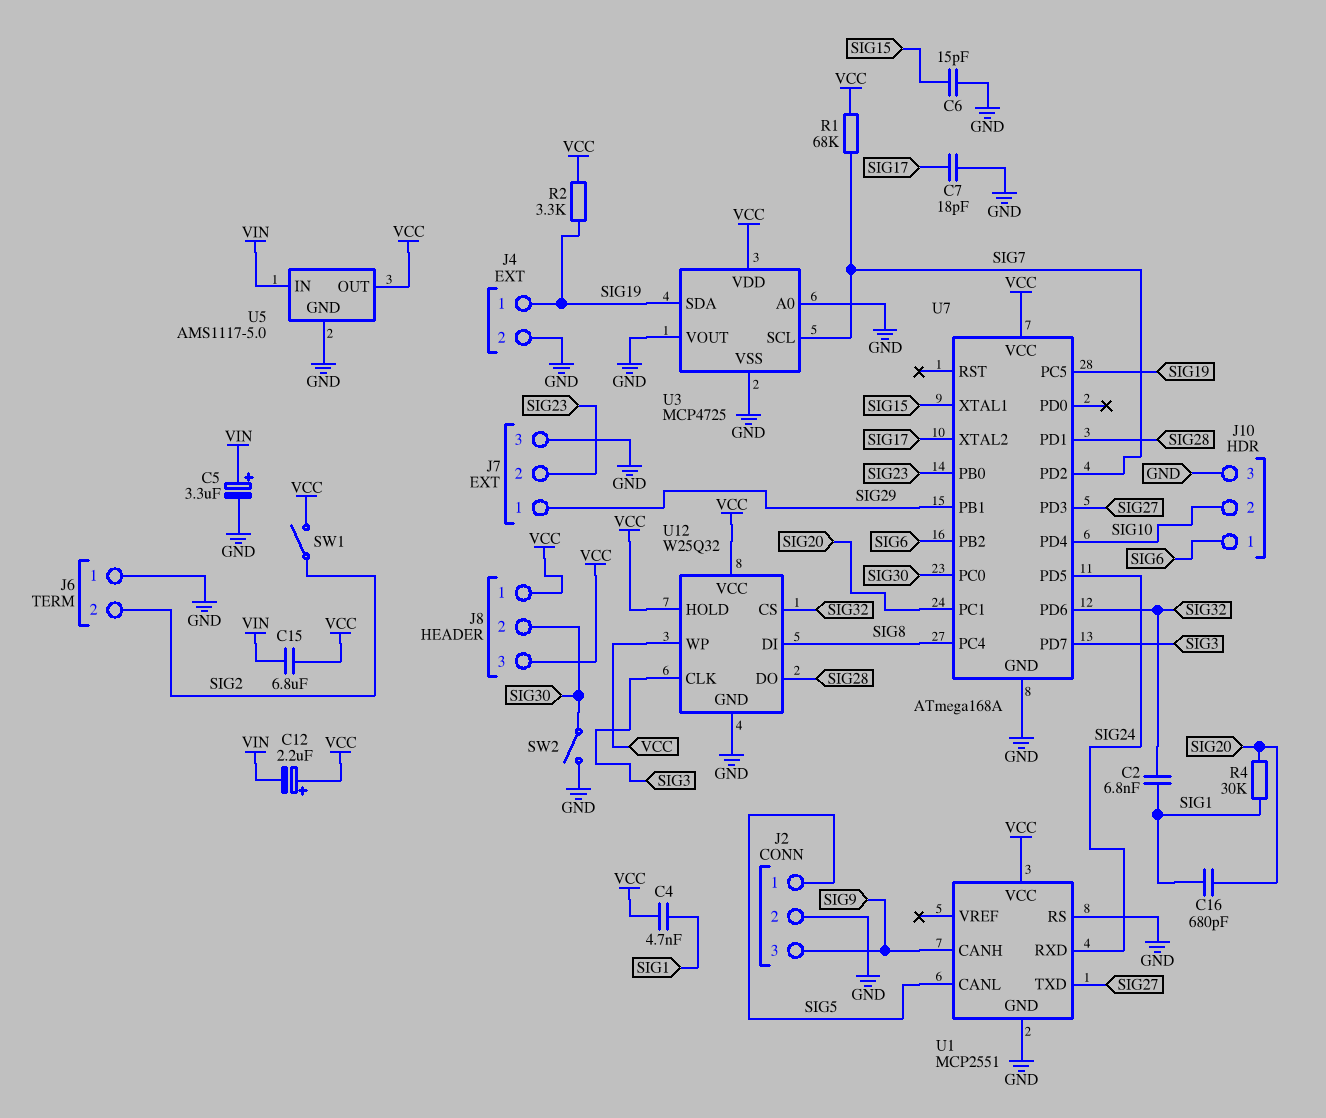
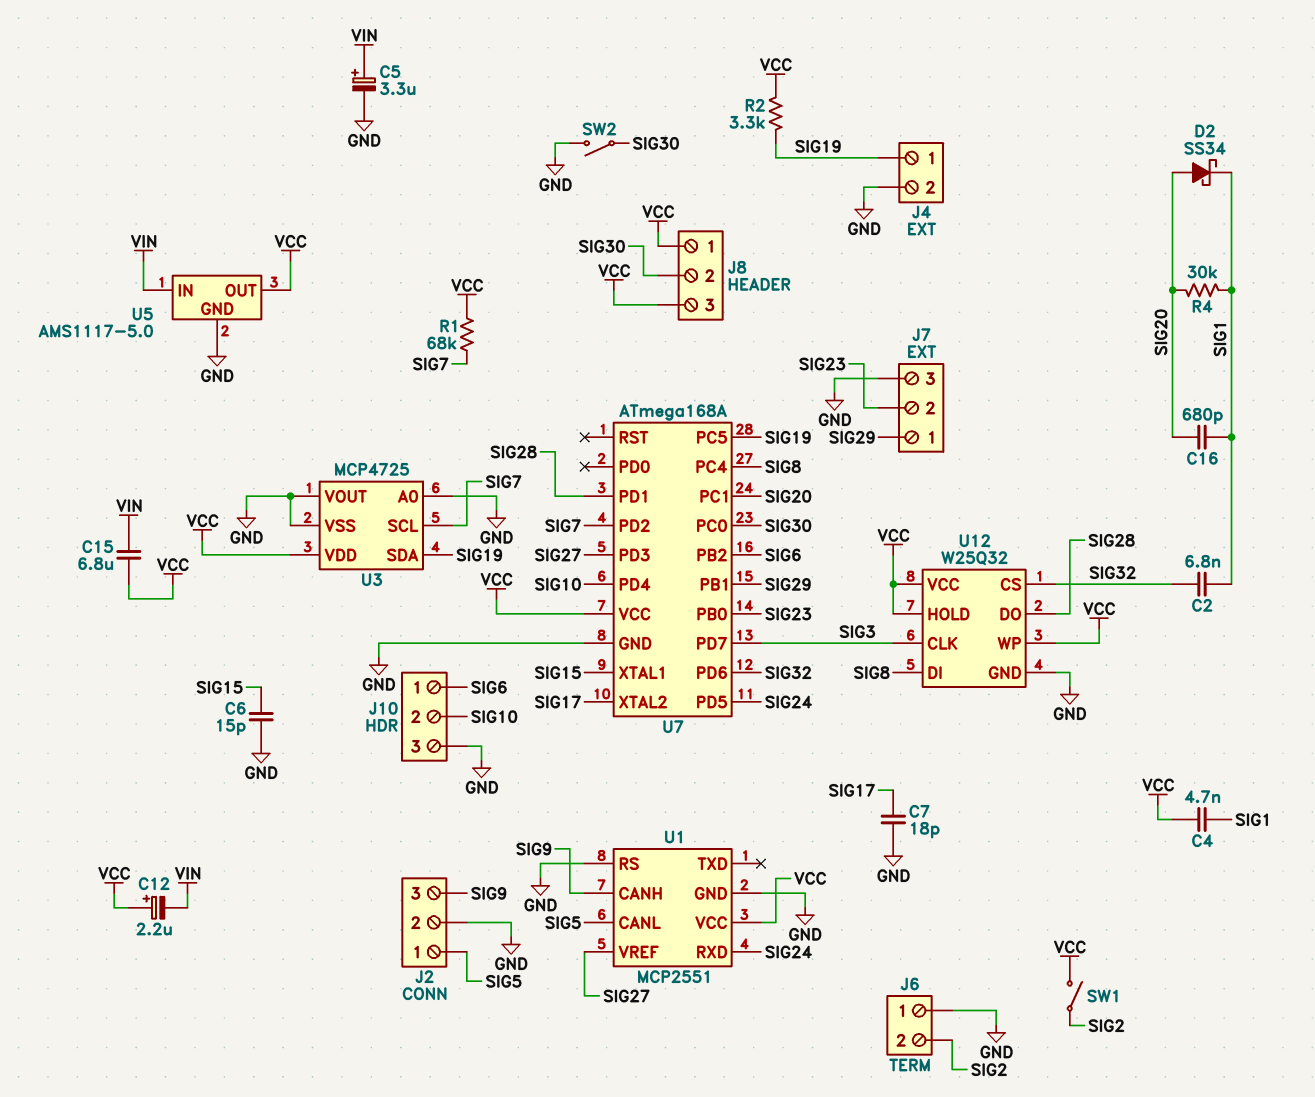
D2: none -> schottky SS34 (A SIG20, K SIG1)
U1 pin TXD: SIG27 -> none
U1 pin VREF: none -> SIG27

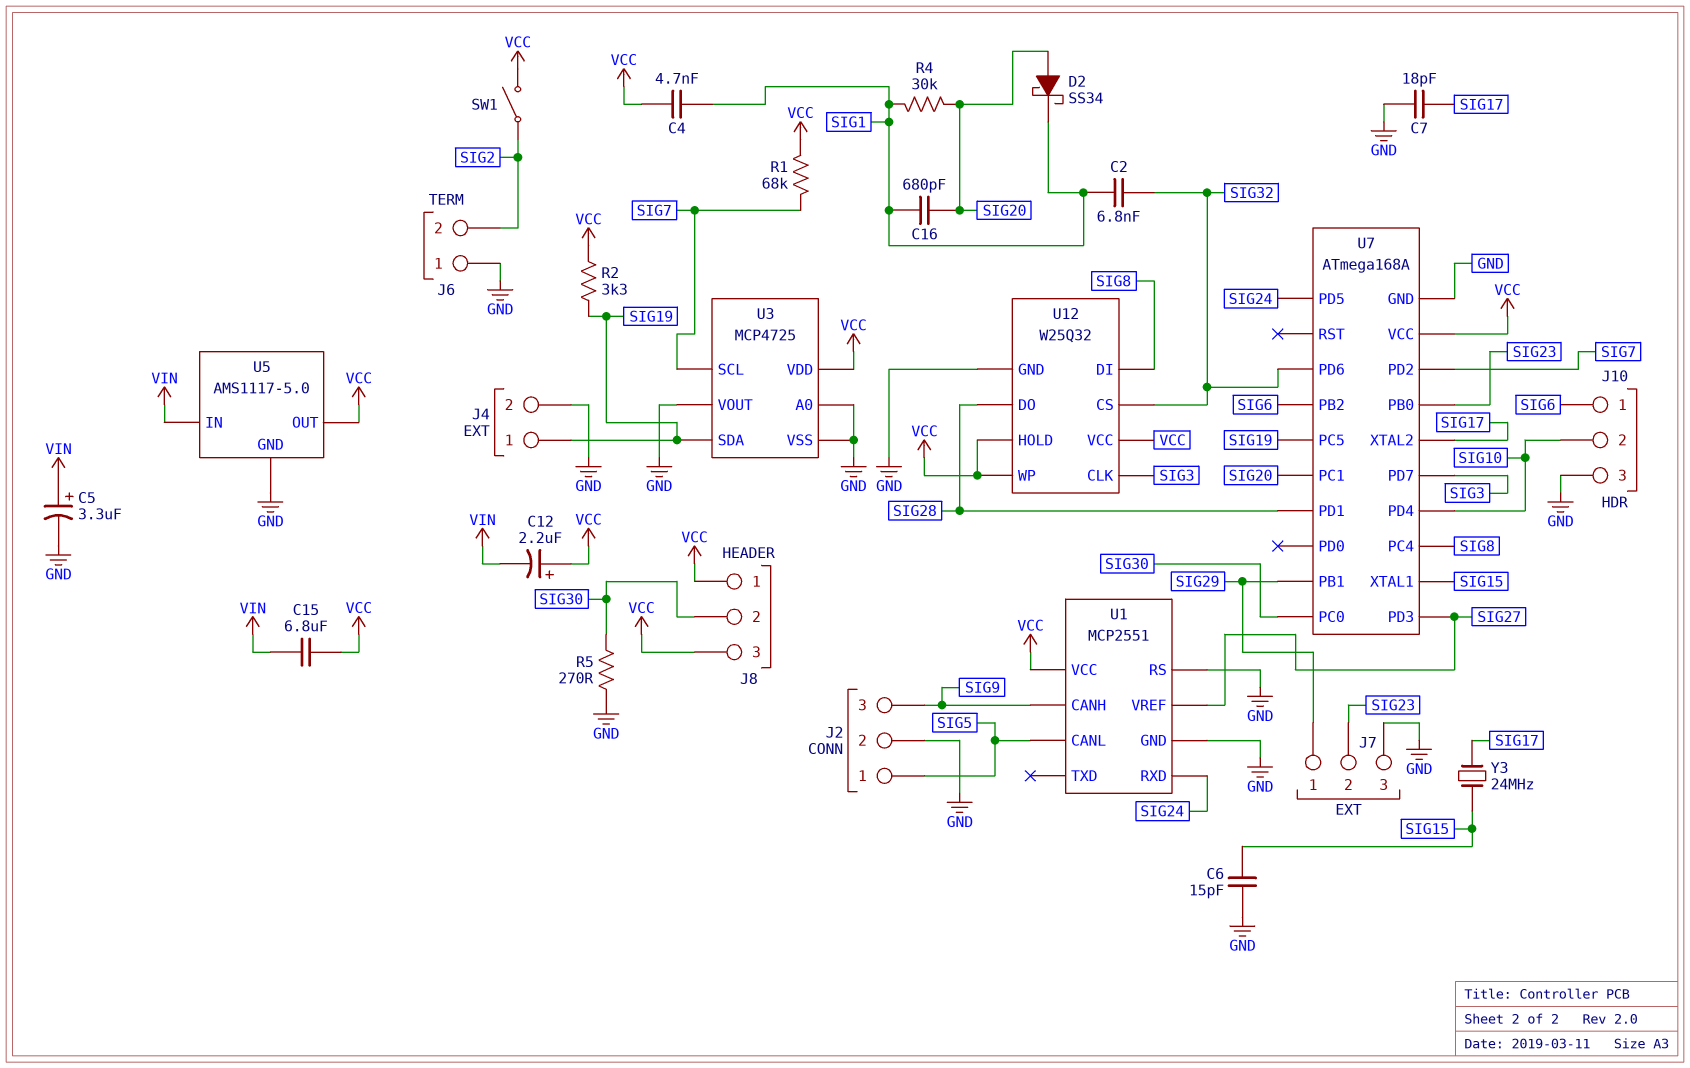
R5: none -> 270 (GND, SIG30)
SW2: switch (GND, SIG30) -> none
Y3: none -> 24MHz (SIG15, SIG17)

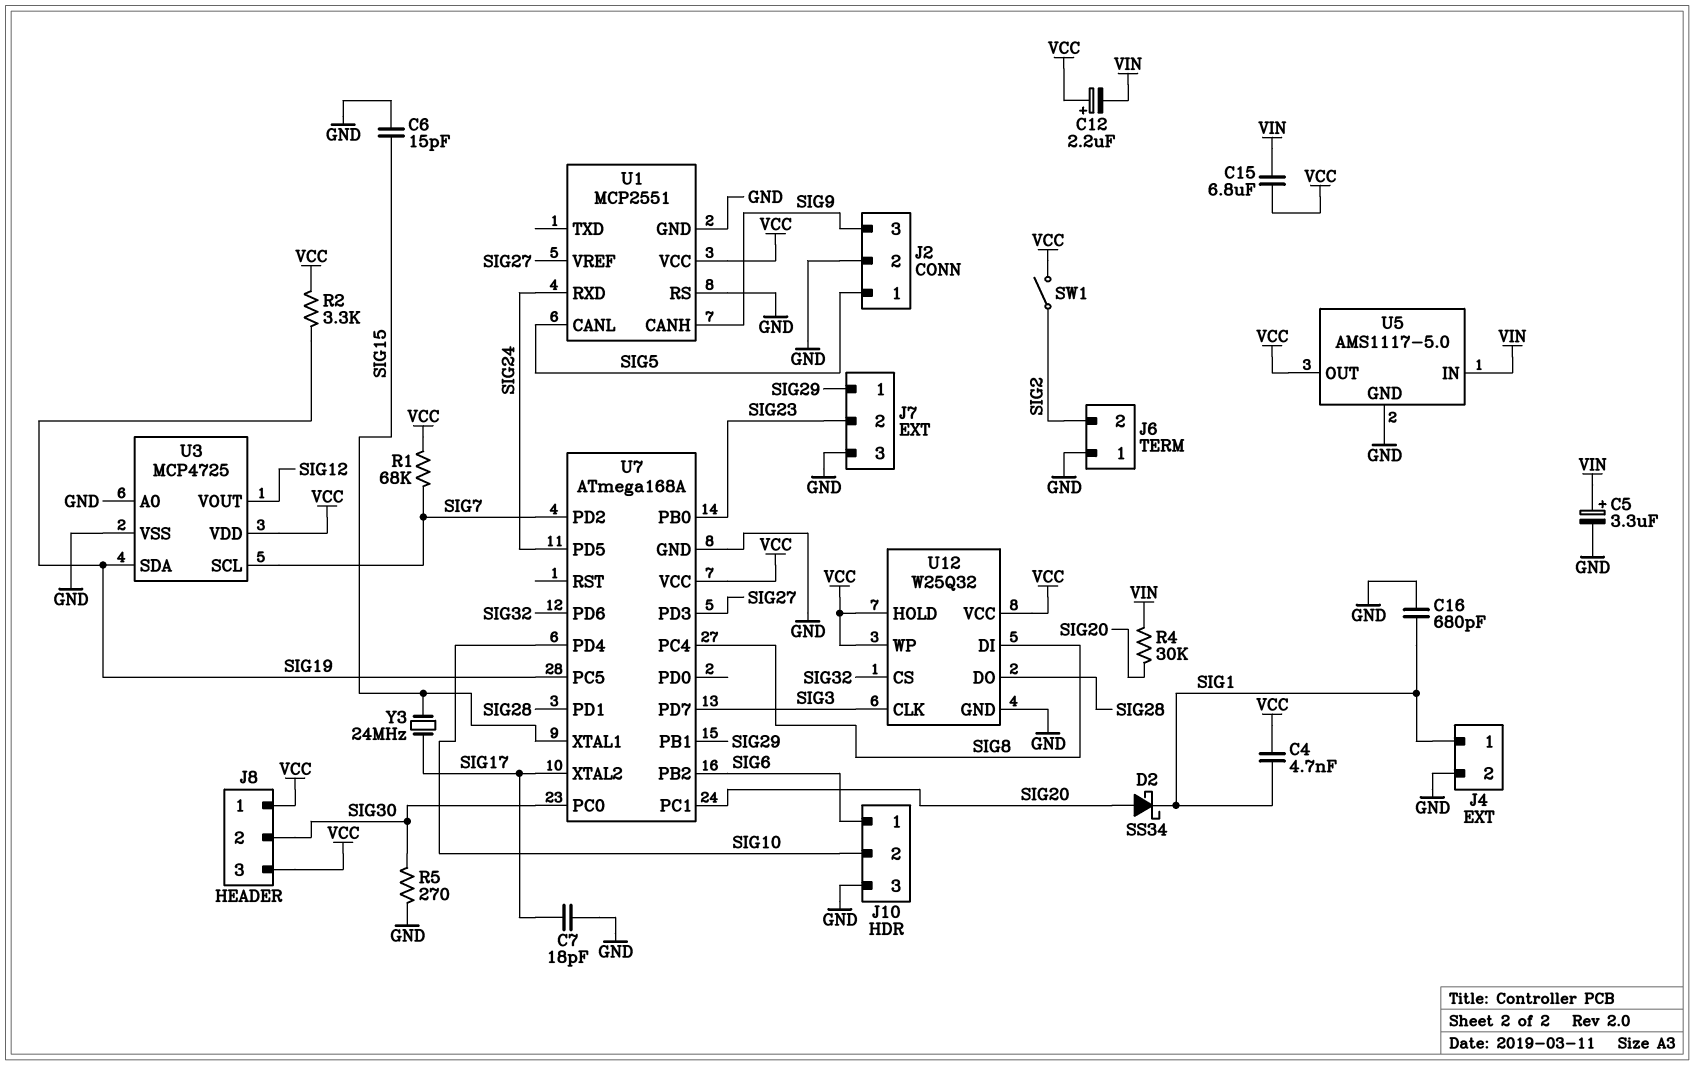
C2: 6.8nF (SIG1, SIG32) -> none
C16: 680pF (SIG1, SIG20) -> 680pF (GND, SIG1)
J4 pin 1: SIG19 -> SIG1
R4: 30k (SIG1, SIG20) -> 30k (SIG20, VIN)
U3 pin VOUT: GND -> SIG12

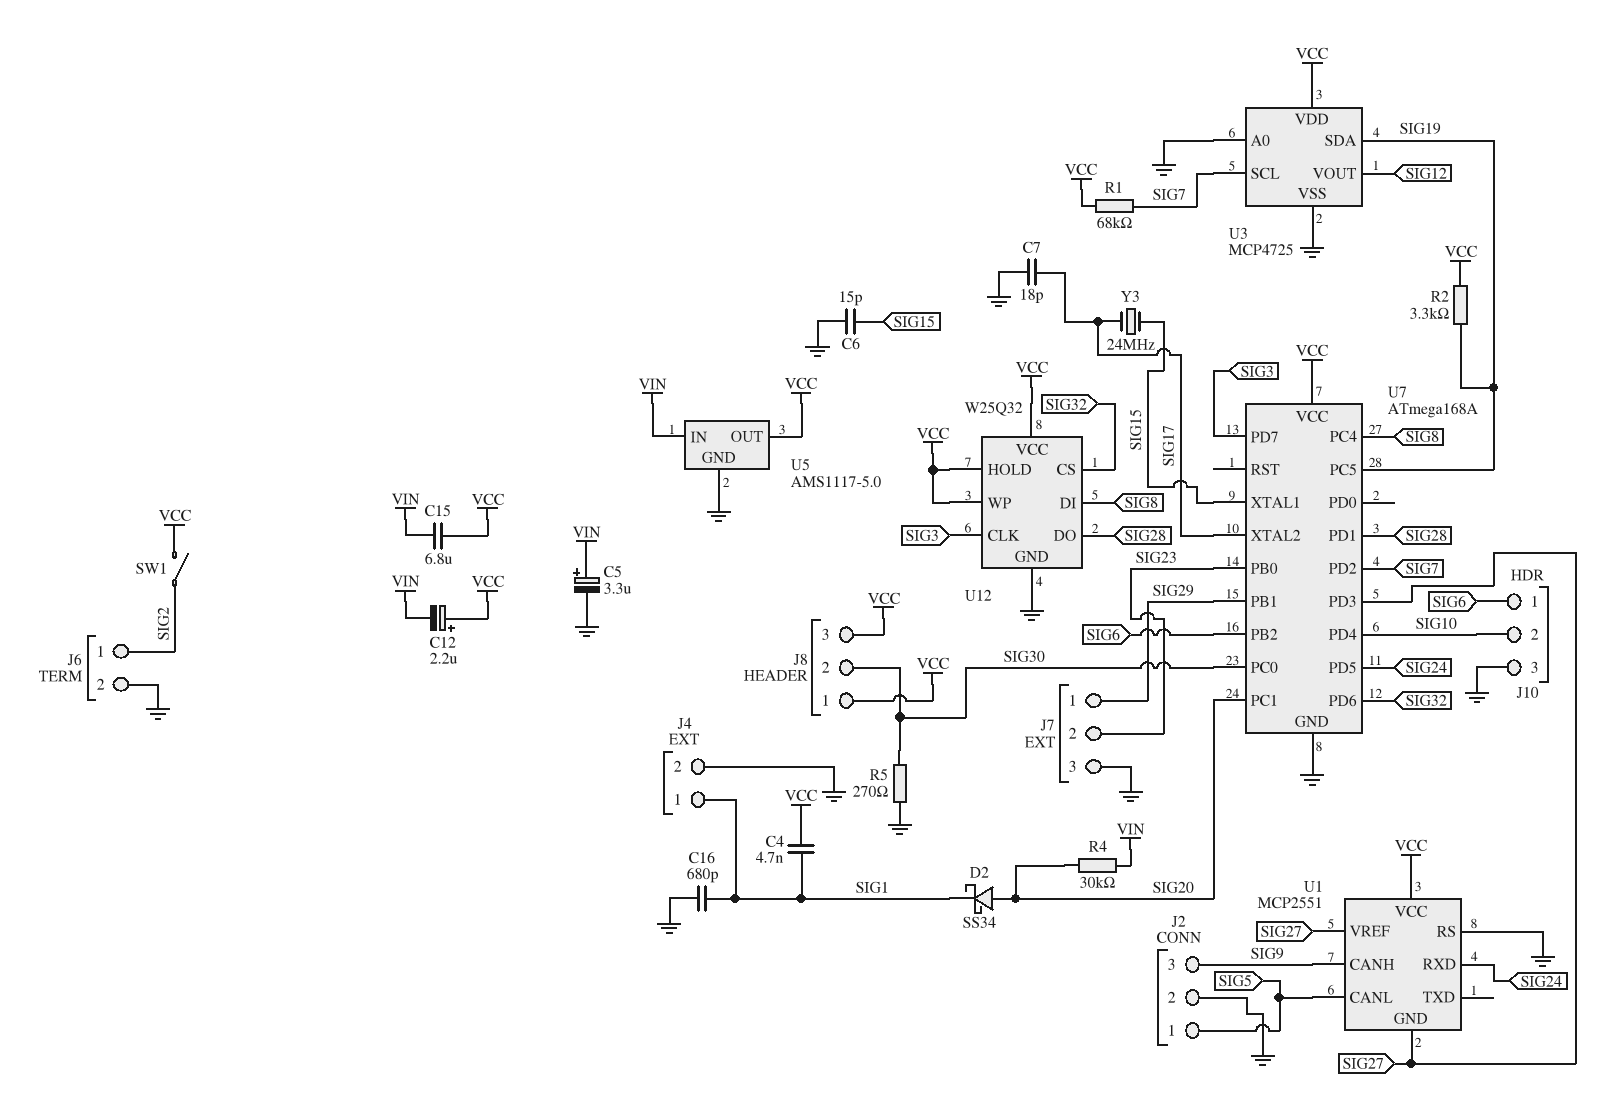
J6 pin 1: GND -> SIG2
J6 pin 2: SIG2 -> GND
U1 pin GND: GND -> SIG27

